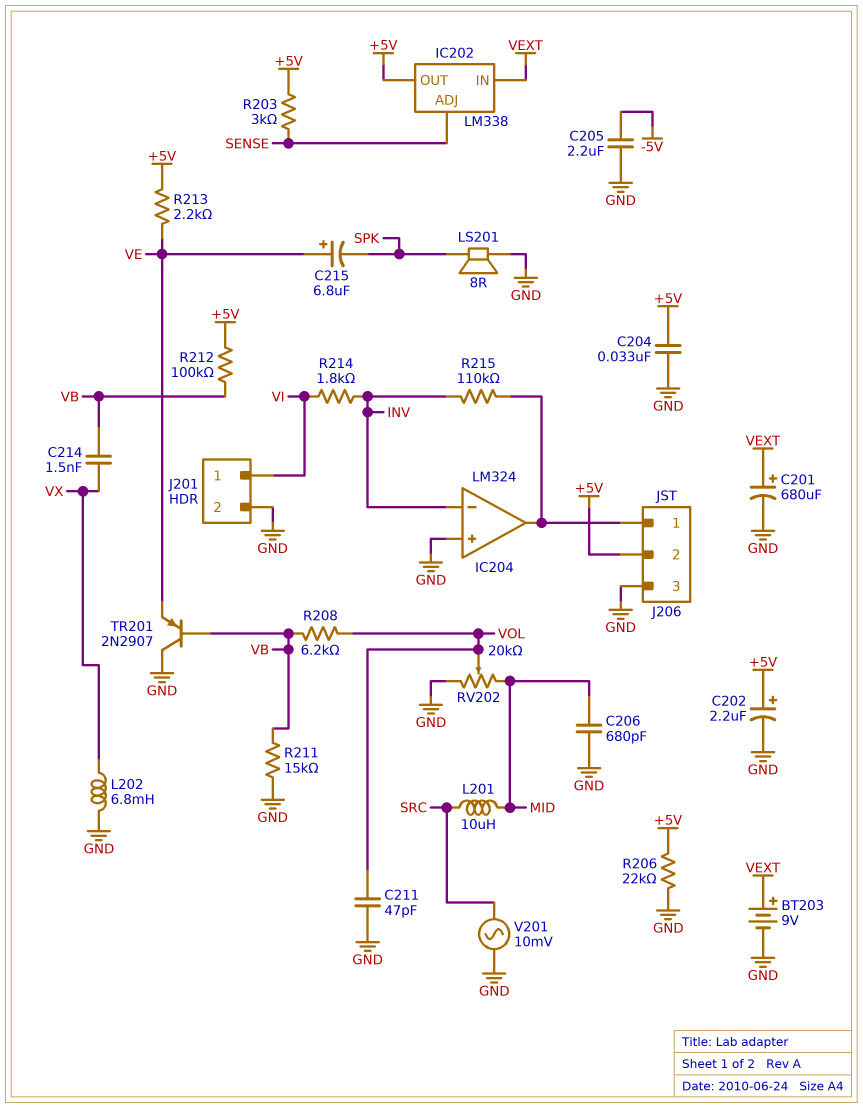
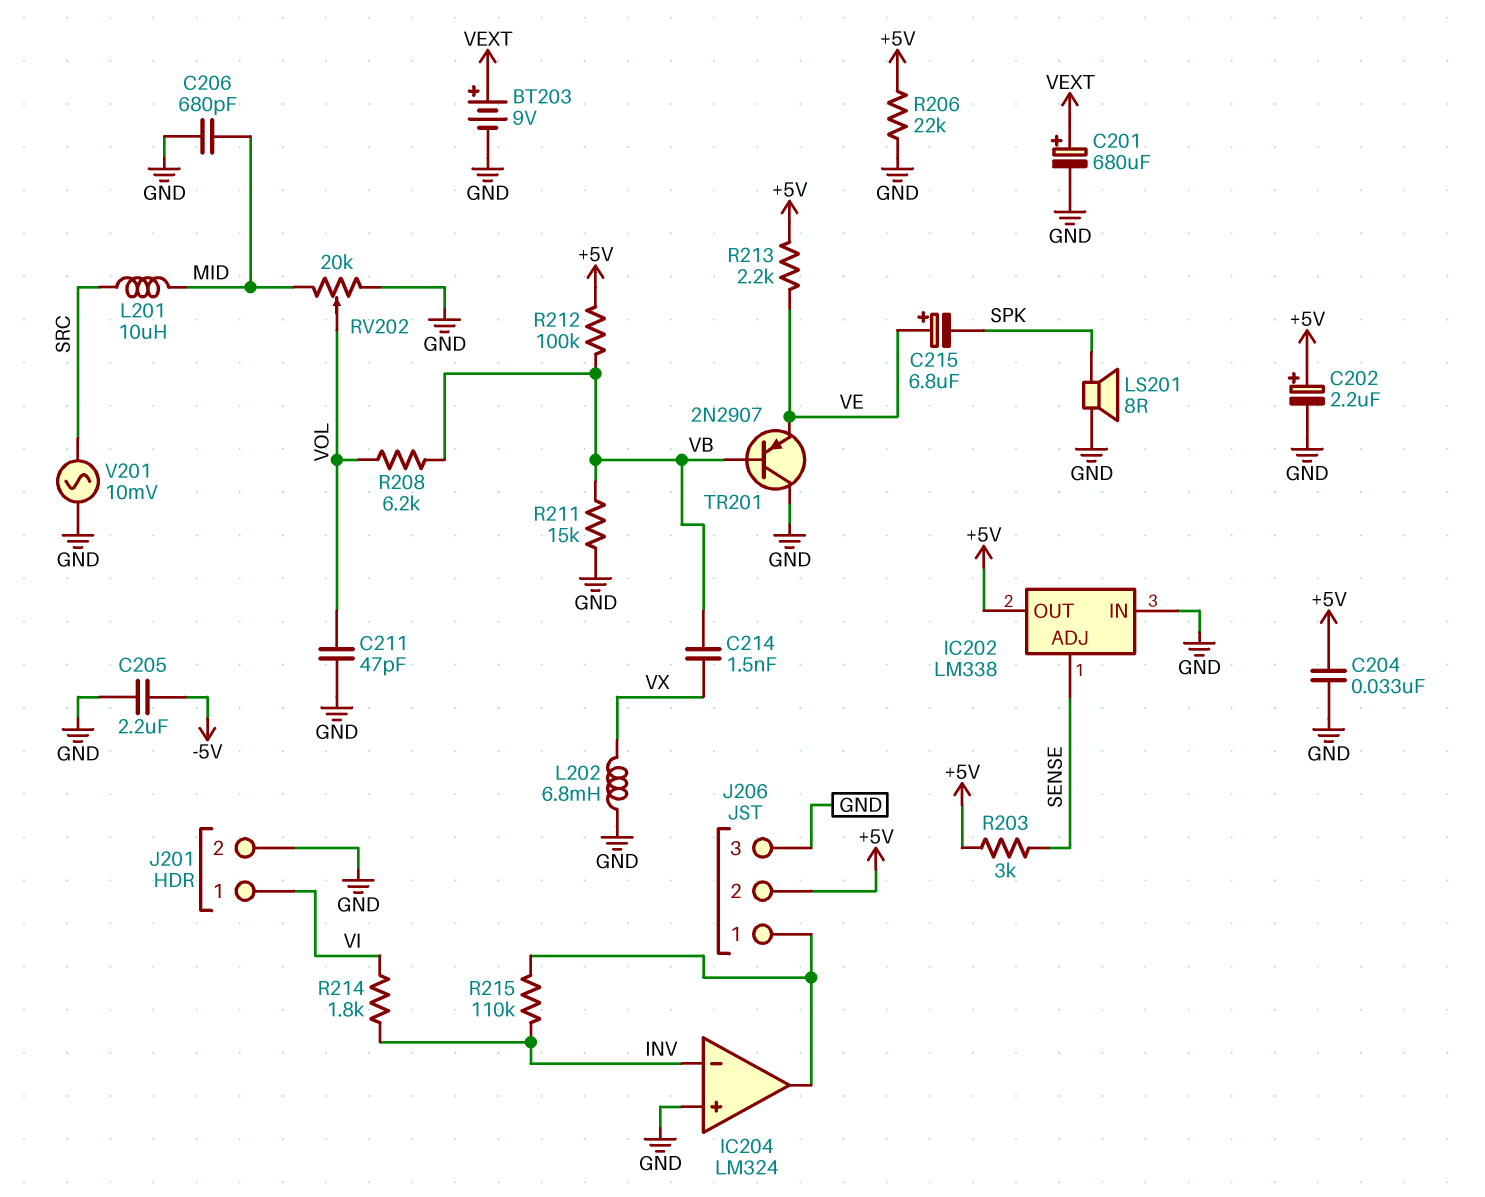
IC202 pin IN: VEXT -> GND

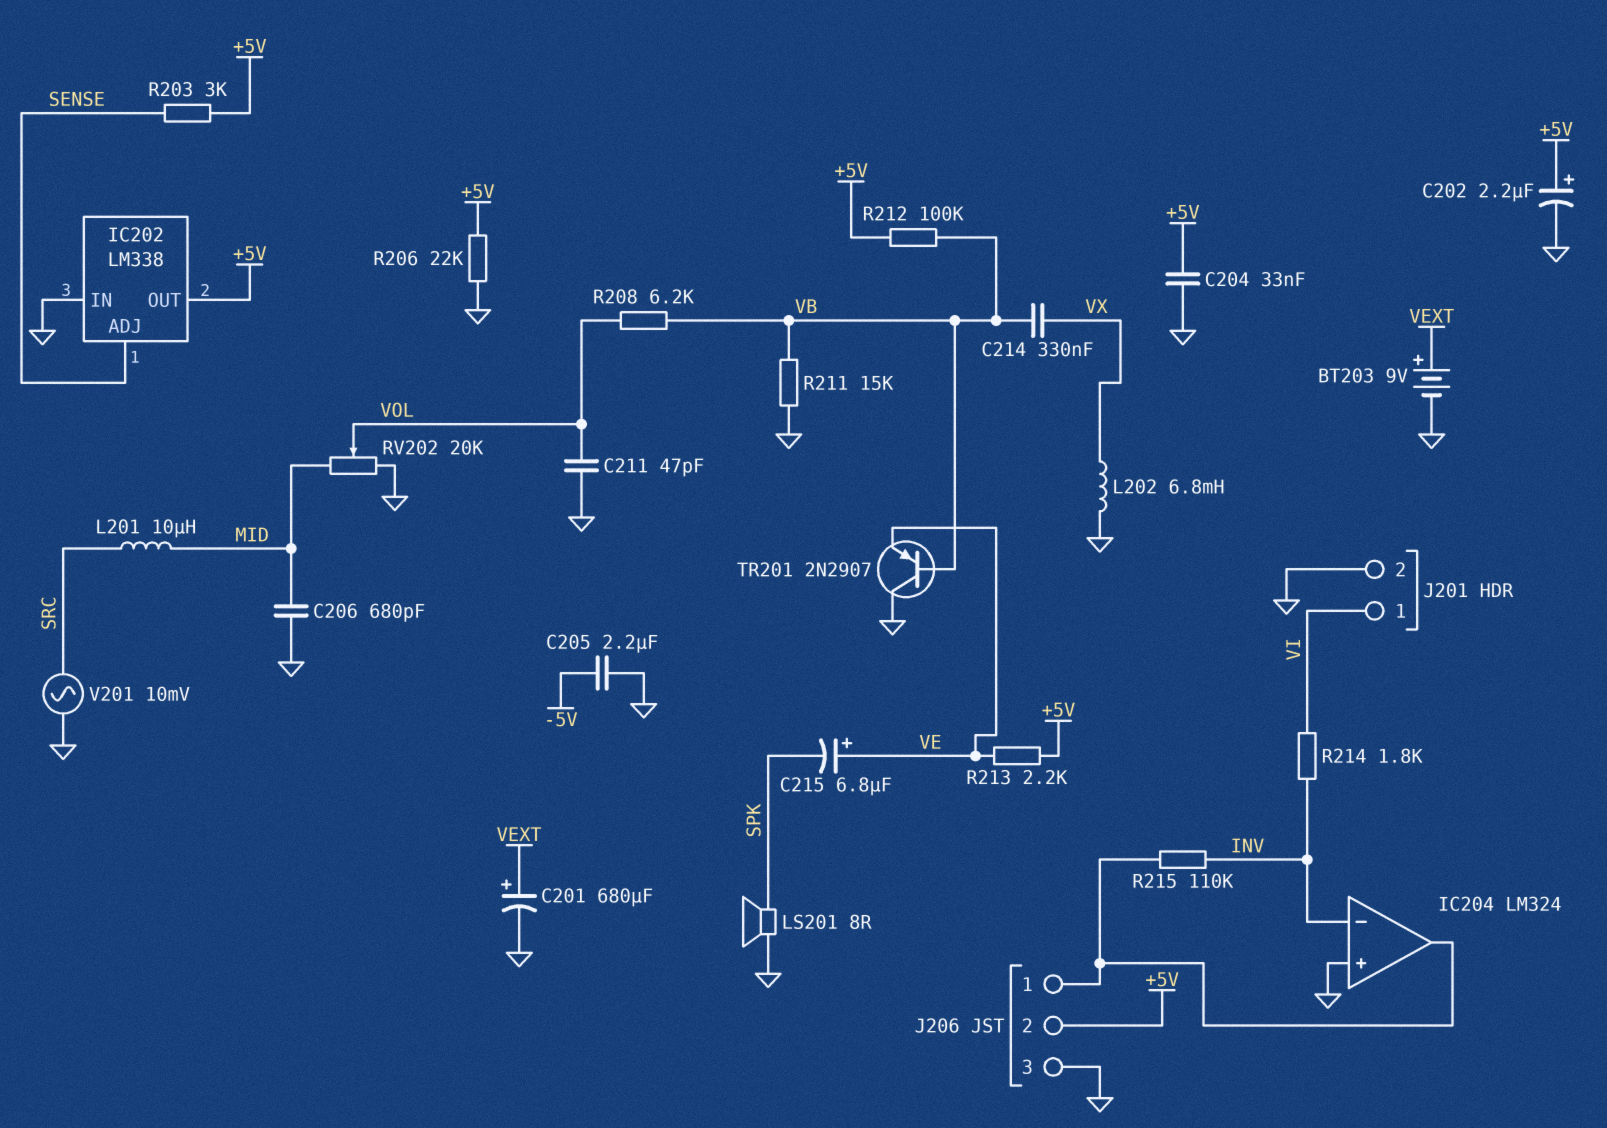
C214: 1.5nF (VB, VX) -> 330nF (VB, VX)

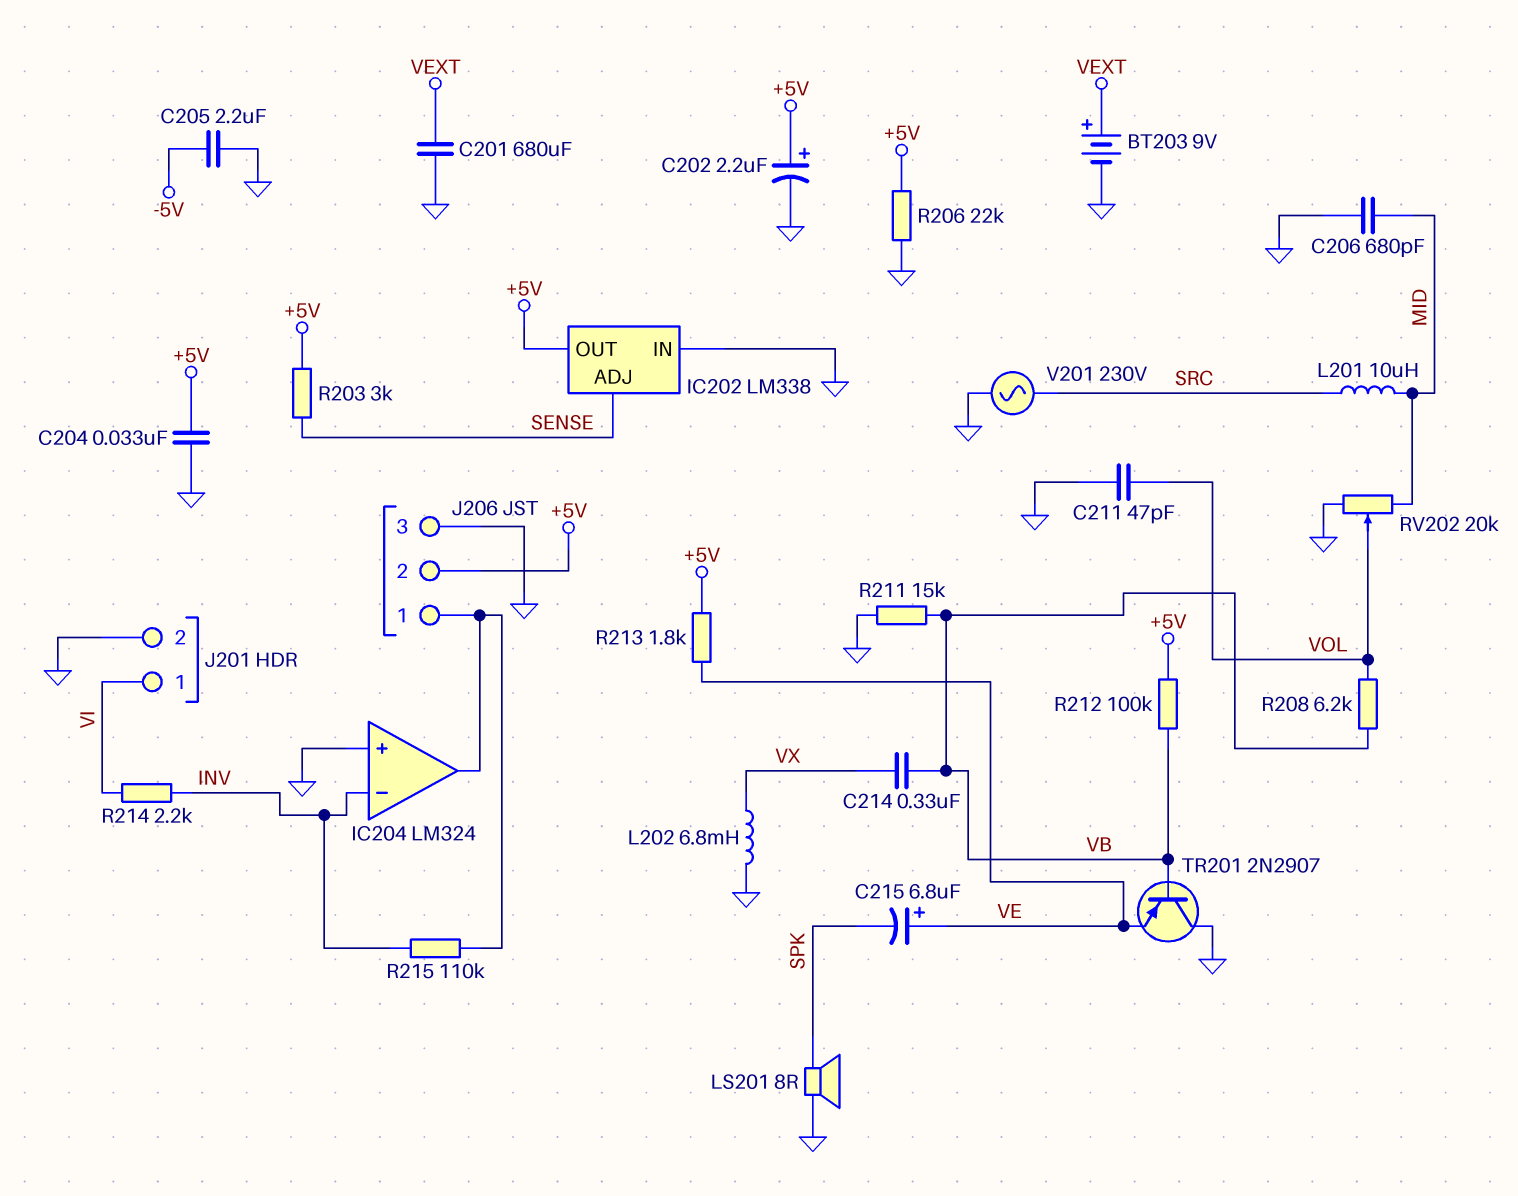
C201: 680uF (plus VEXT, minus GND) -> 680uF (GND, VEXT)
R213: 2.2k (+5V, VE) -> 1.8k (+5V, VE)
R214: 1.8k (INV, VI) -> 2.2k (INV, VI)
V201: AC 10mV (GND, SRC) -> AC 230V (GND, SRC)

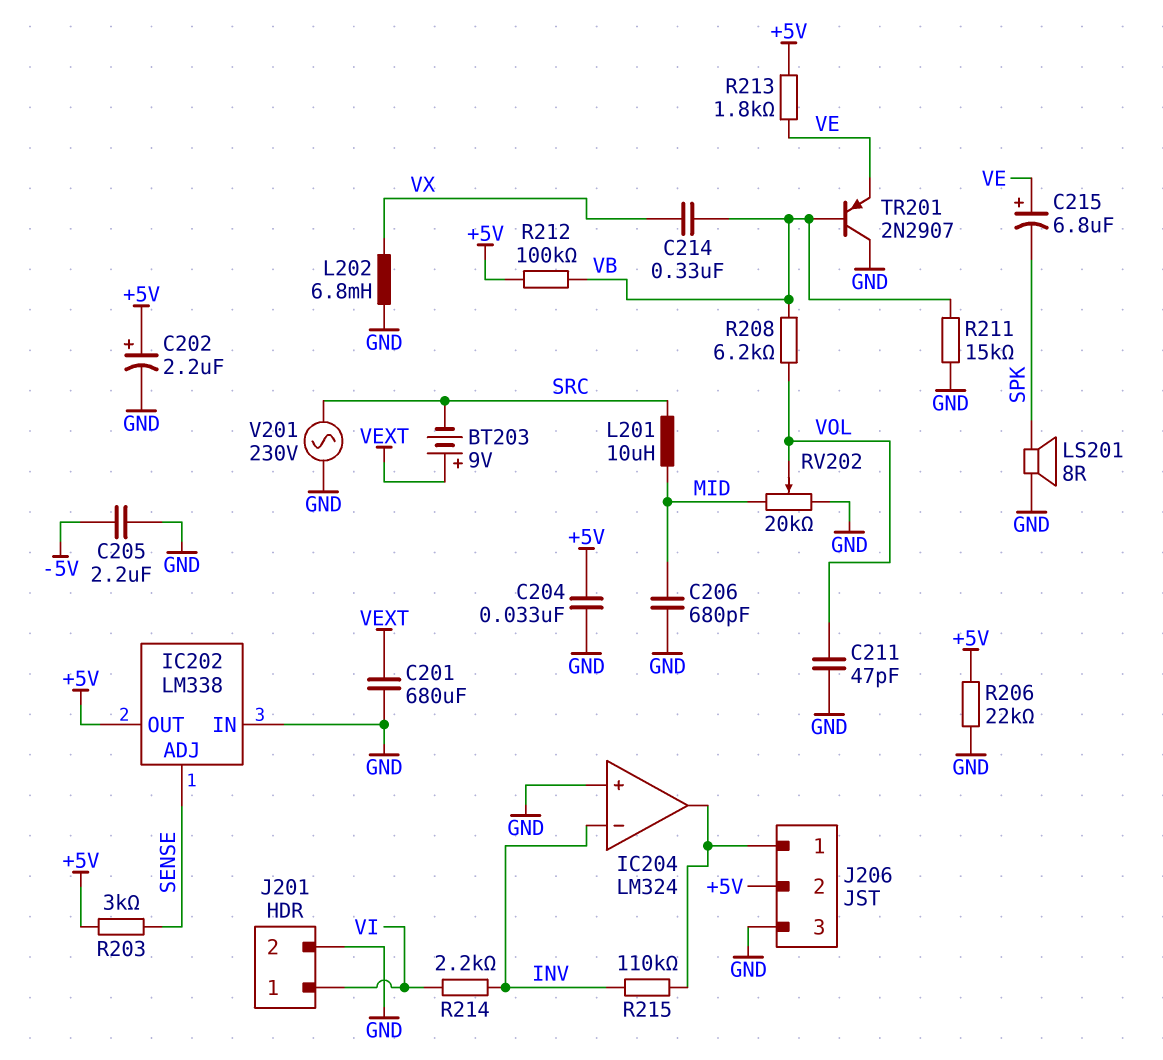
BT203: 9V (plus VEXT, minus GND) -> 9V (plus VEXT, minus SRC)

